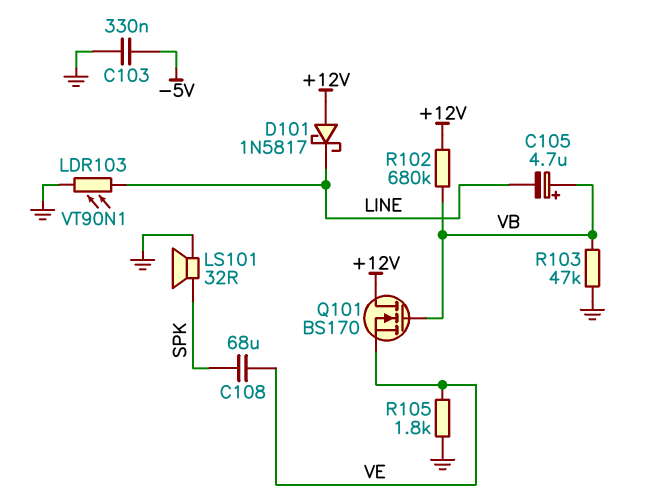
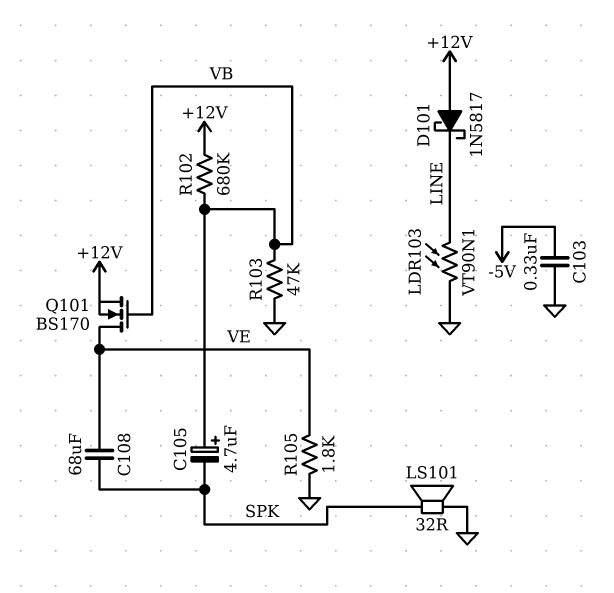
C105: 4.7uF (plus VB, minus LINE) -> 4.7uF (plus VB, minus SPK)
Q101: NMOS BS170 (G VB, D +12V, S VE) -> NMOS BS170 (G VB, D VE, S +12V)

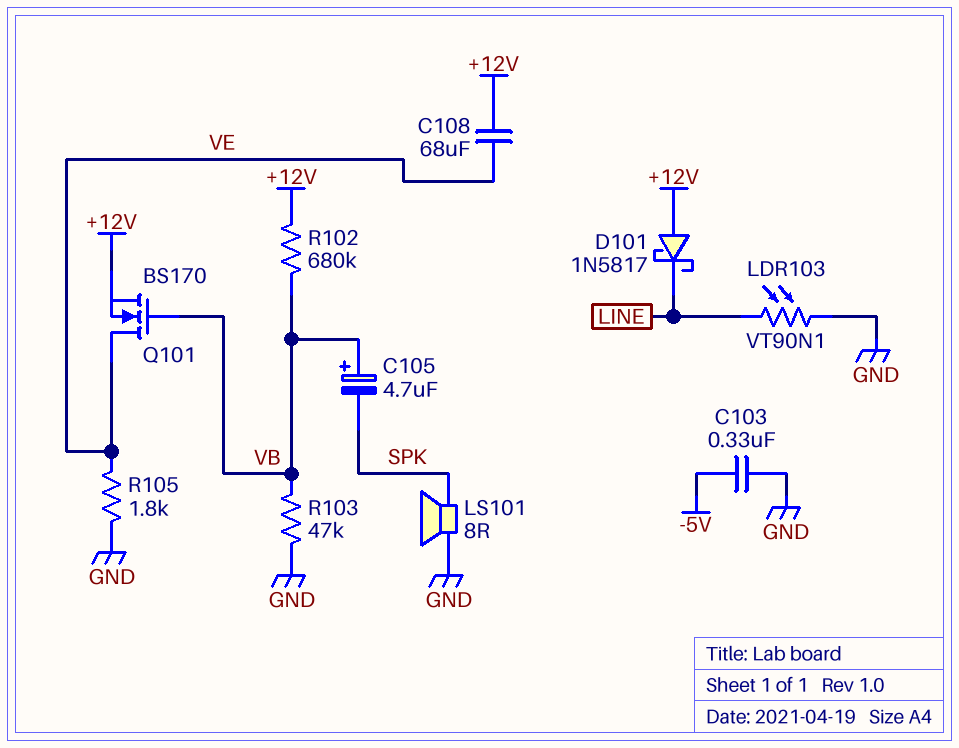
C108: 68uF (SPK, VE) -> 68uF (+12V, VE)
LS101: speaker 32R (GND, SPK) -> speaker 8R (GND, SPK)

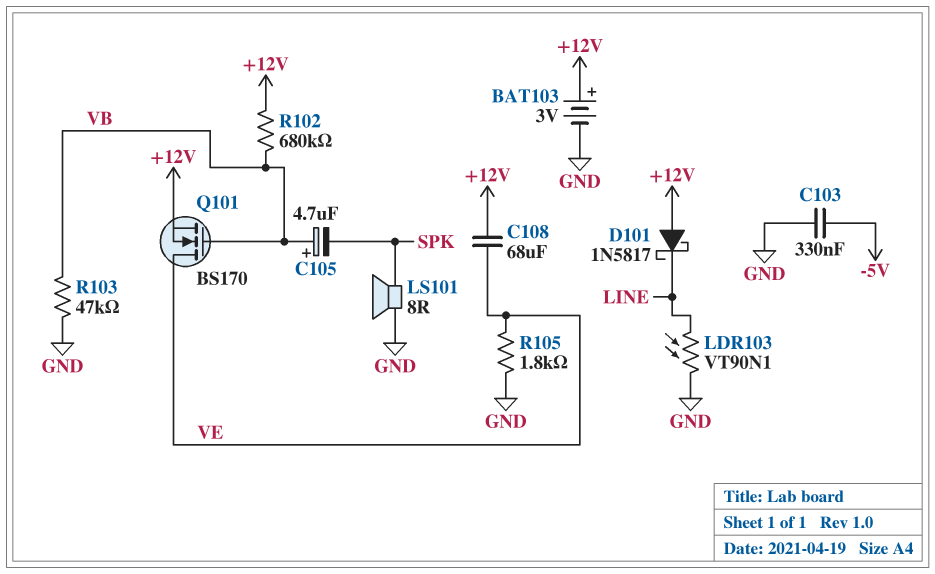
BAT103: none -> 3V (plus +12V, minus GND)

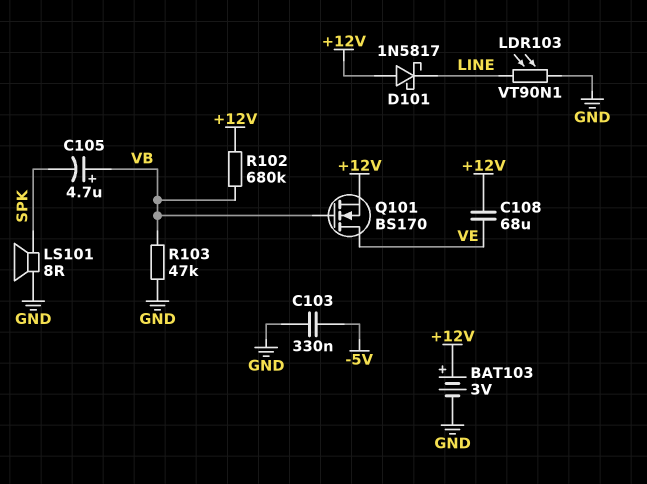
R105: 1.8k (GND, VE) -> none

